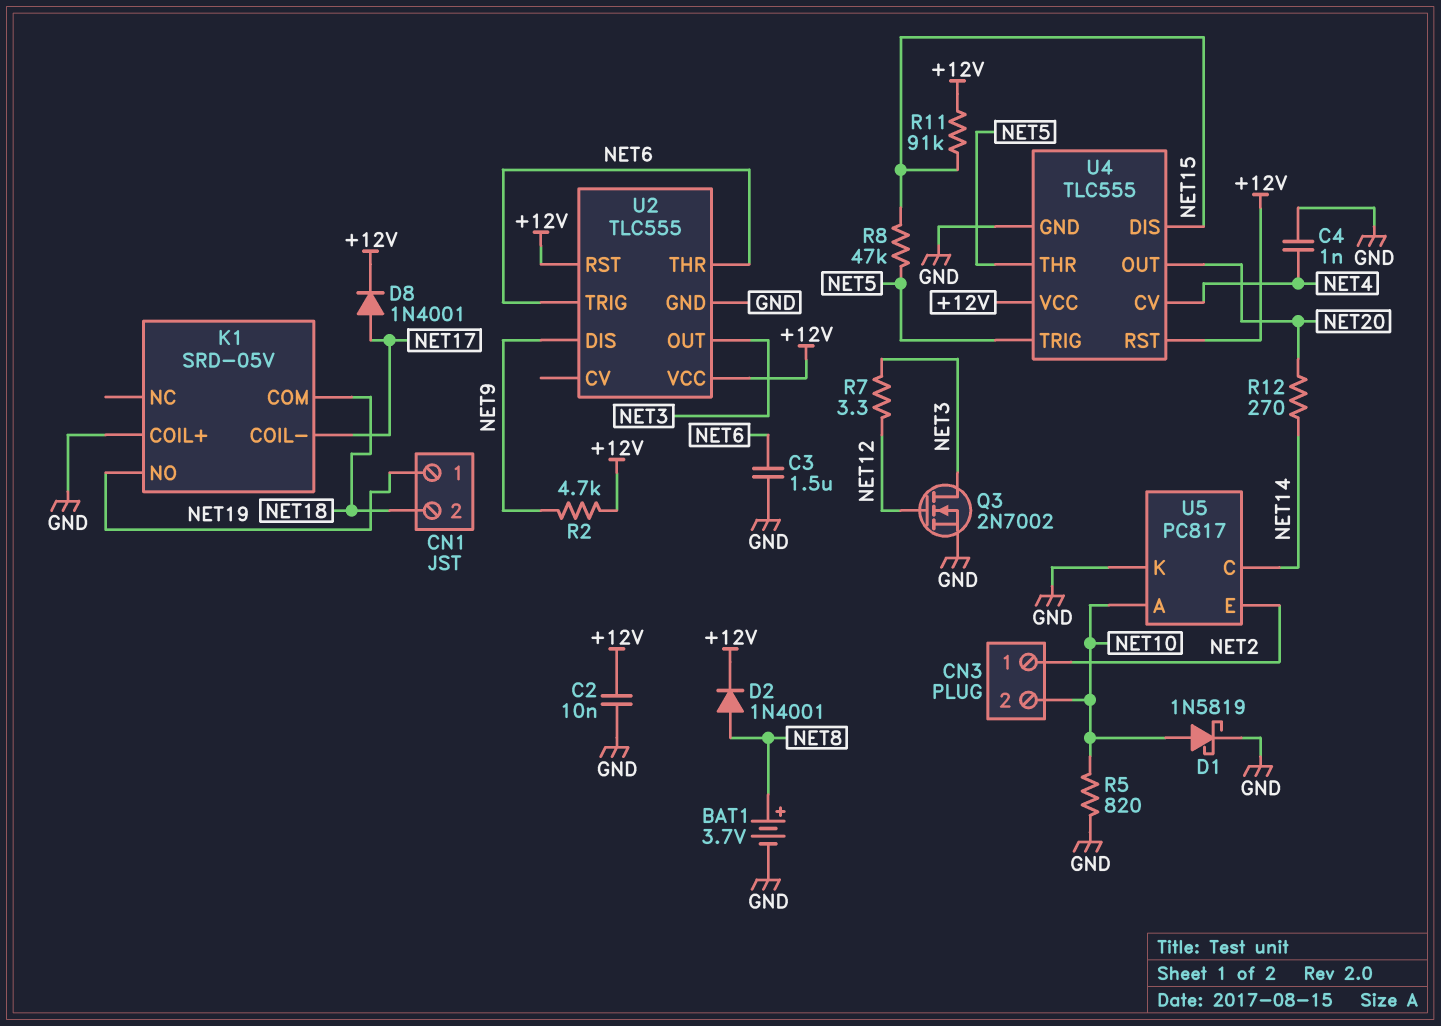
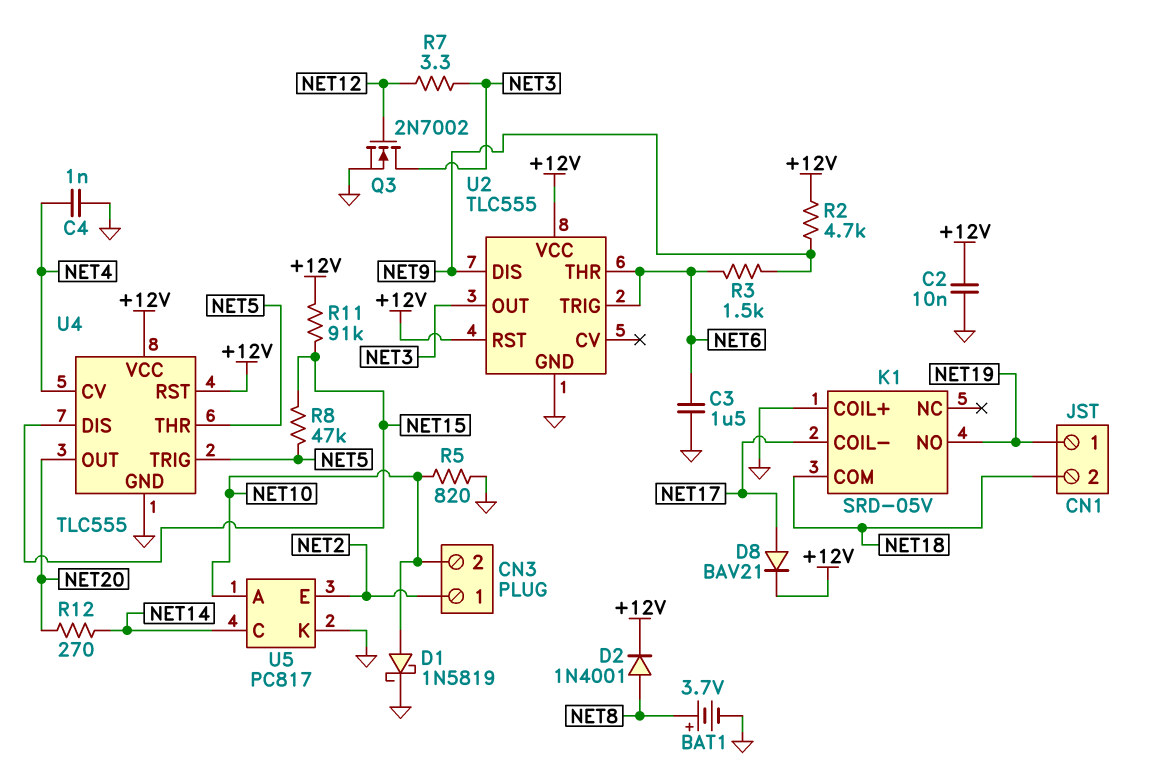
D8: diode 1N4001 (A NET17, K +12V) -> diode BAV21 (A NET17, K +12V)
R3: none -> 1.5k (NET6, NET9)

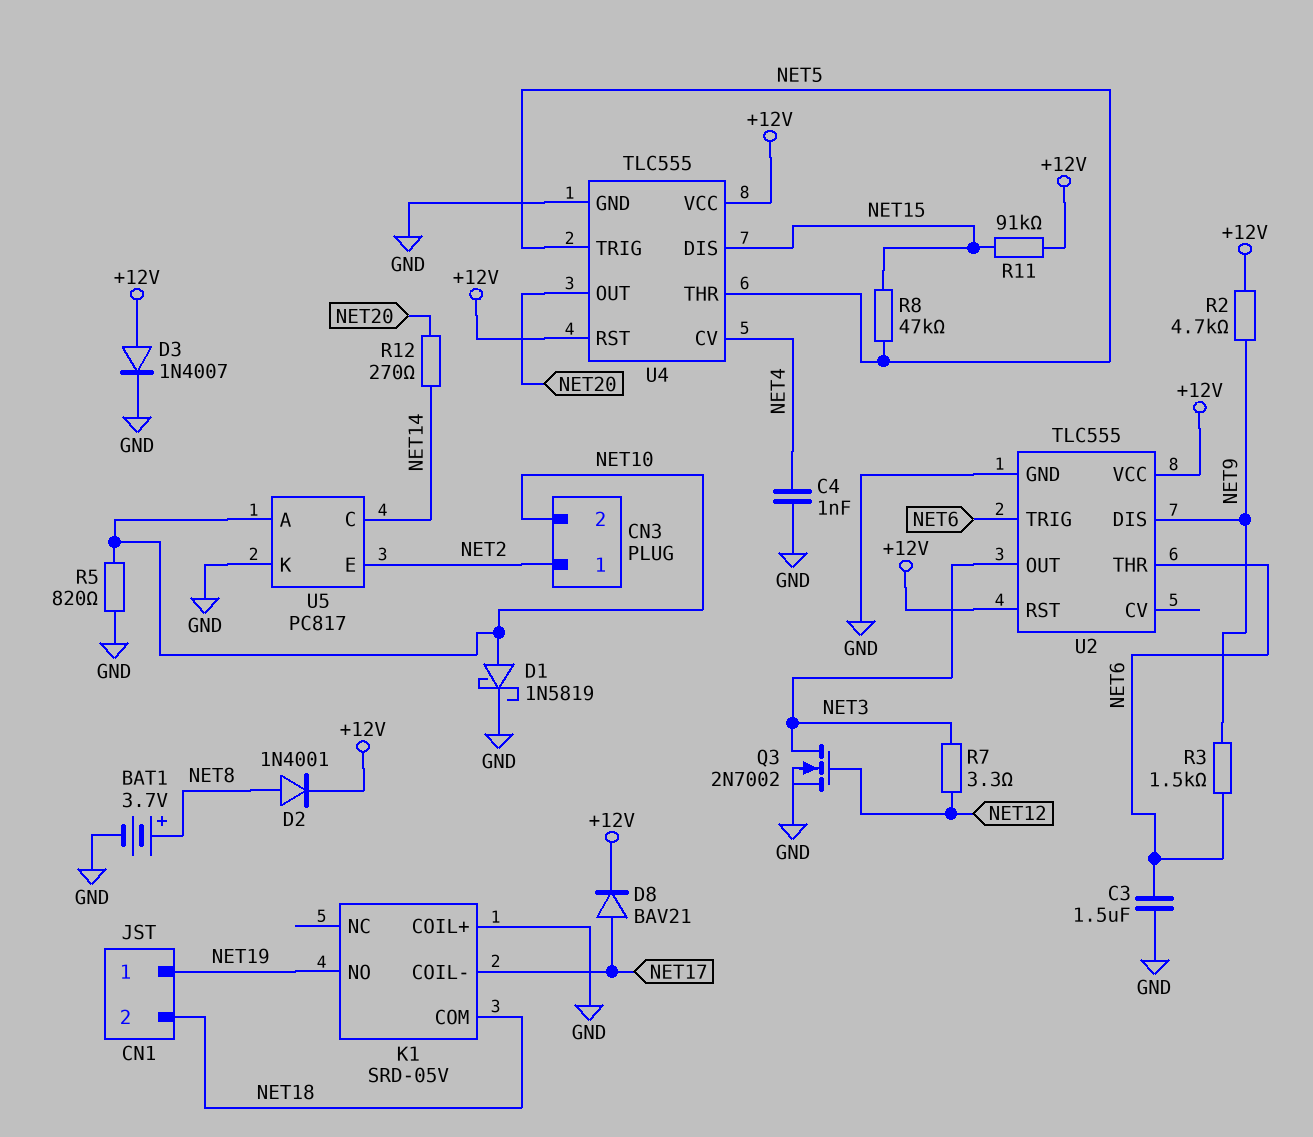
C2: 10nF (+12V, GND) -> none
D3: none -> diode 1N4007 (A +12V, K GND)

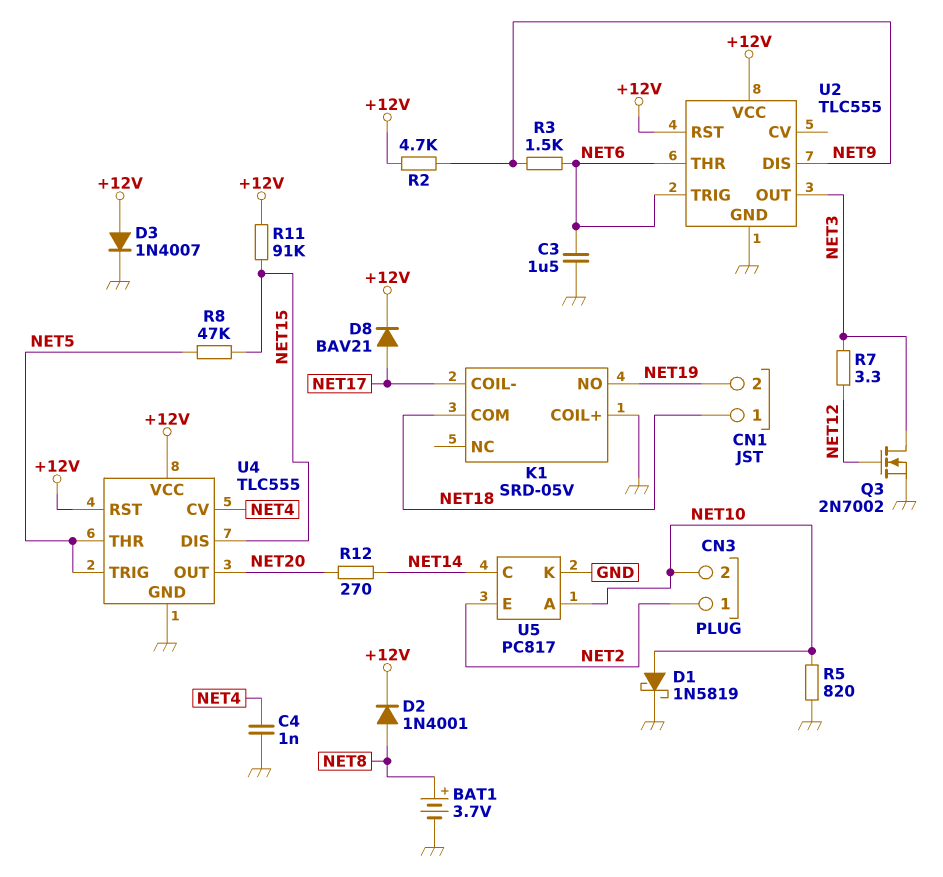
CN1 pin 1: NET19 -> NET18
CN1 pin 2: NET18 -> NET19

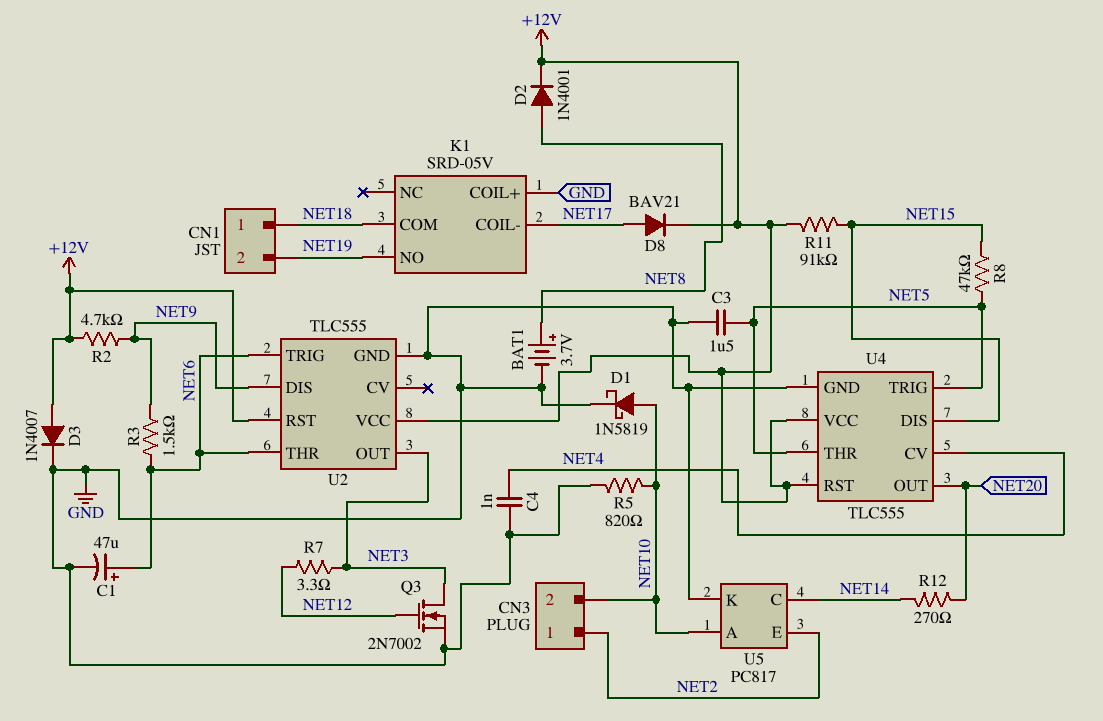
C1: none -> 47uF (plus NET6, minus GND)
C3: 1.5uF (GND, NET6) -> 1.5uF (GND, NET5)

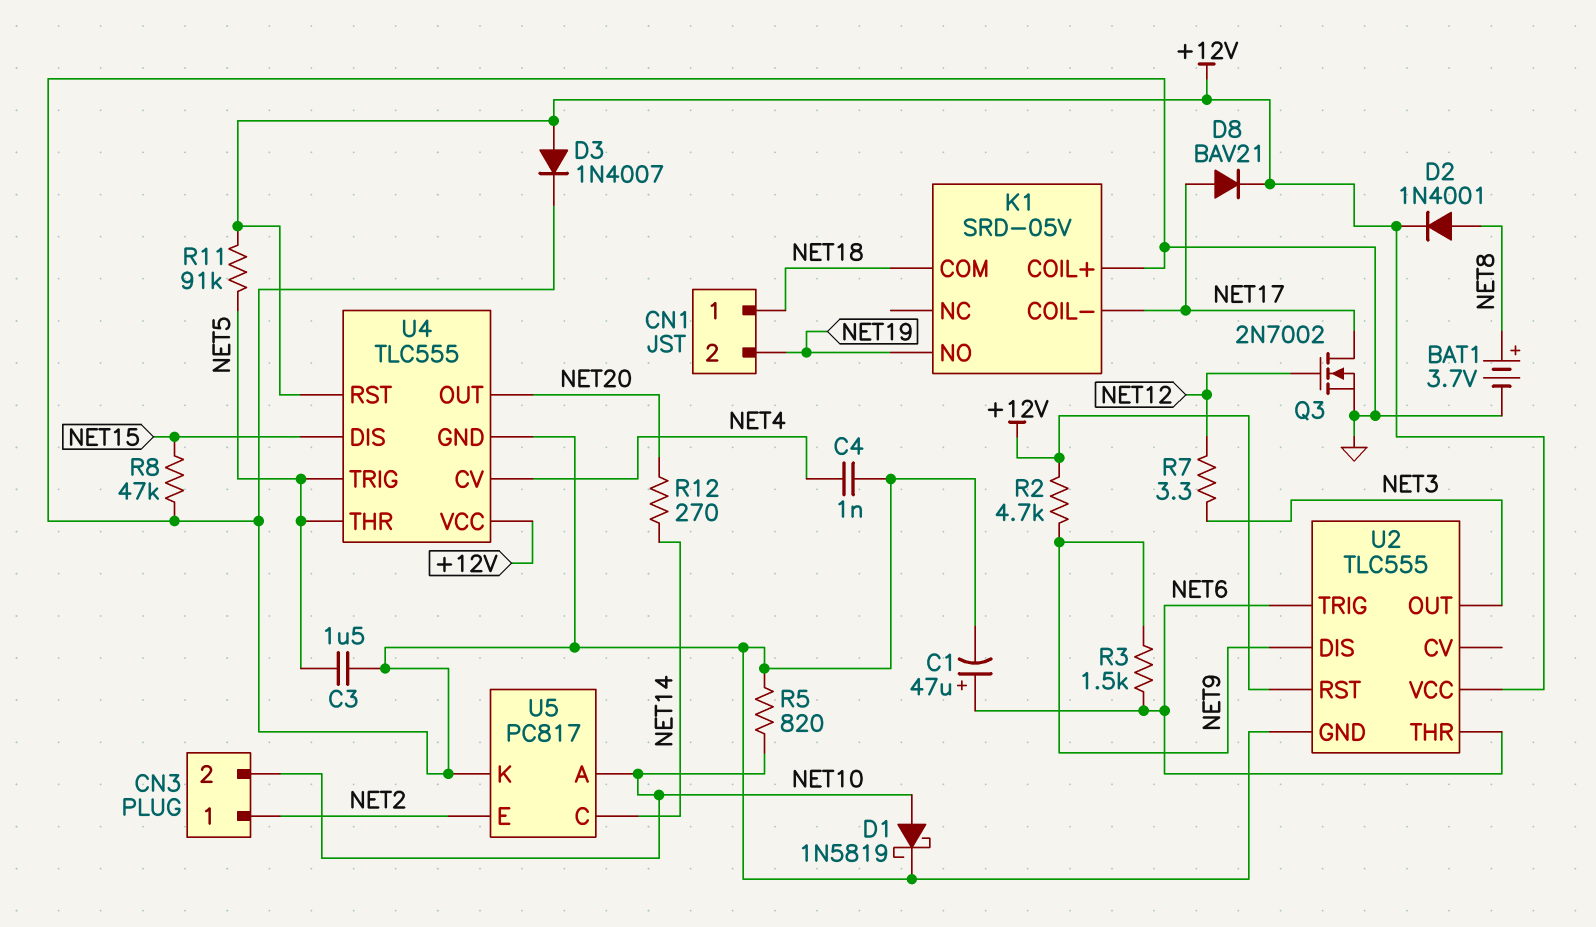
Q3: NMOS 2N7002 (G NET12, D NET3, S GND) -> NMOS 2N7002 (G NET12, D NET17, S GND)
R8: 47k (NET5, NET15) -> 47k (GND, NET15)
R11: 91k (+12V, NET15) -> 91k (+12V, NET5)

